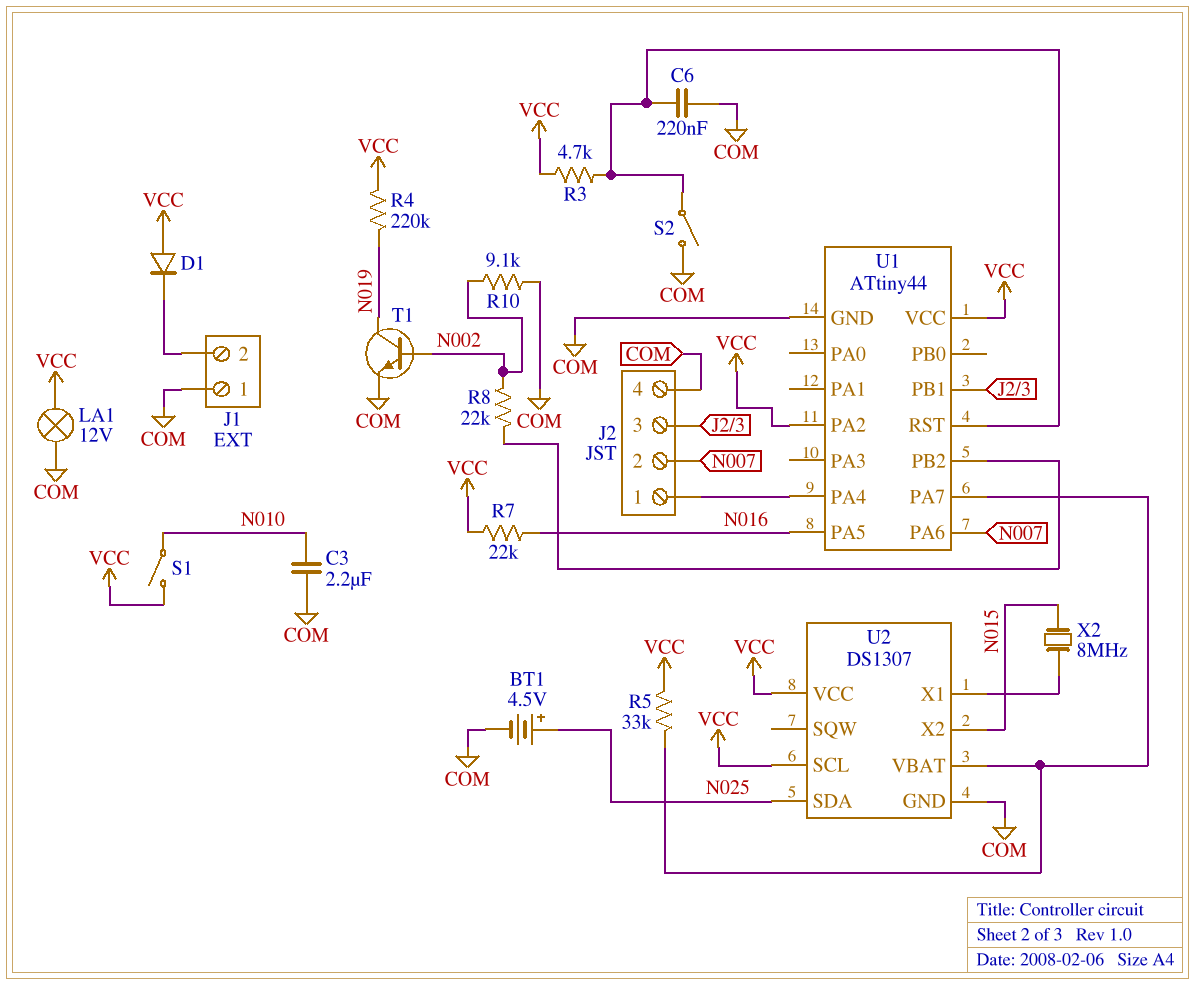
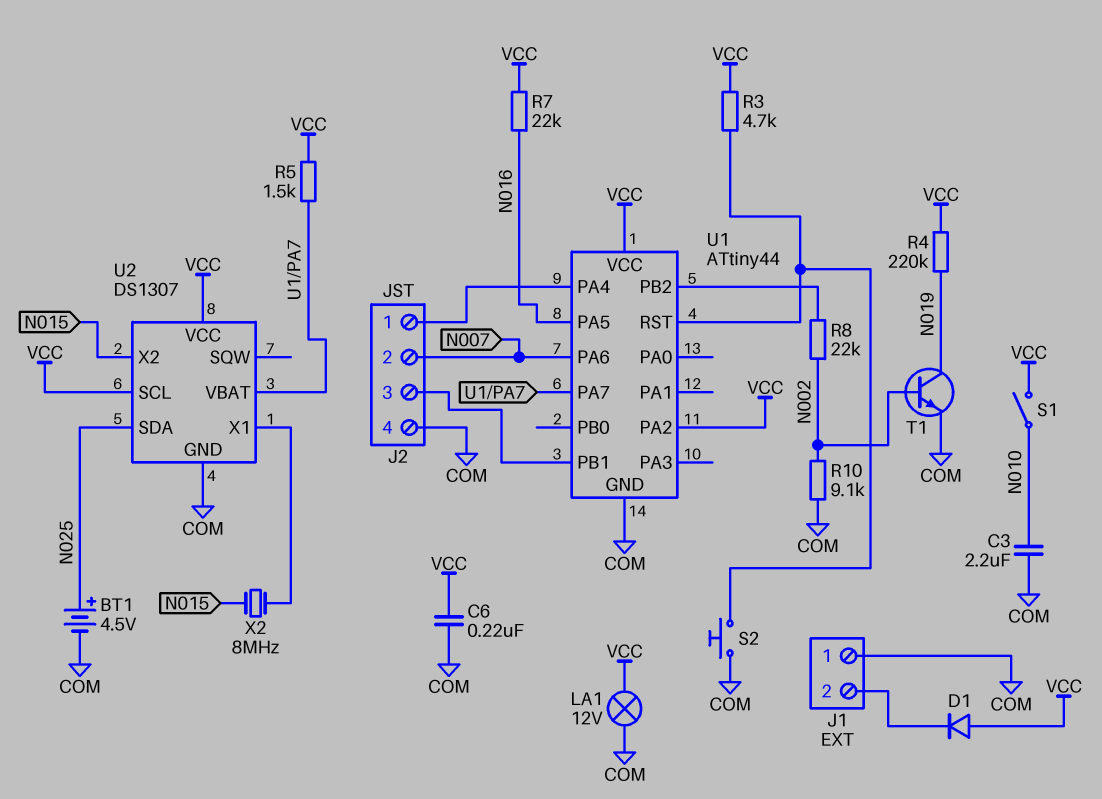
C6: 220nF (COM, U1/RST) -> 220nF (COM, VCC)
R5: 33k (U1/PA7, VCC) -> 1.5k (U1/PA7, VCC)
S2: switch (COM, U1/RST) -> button (COM, U1/RST)

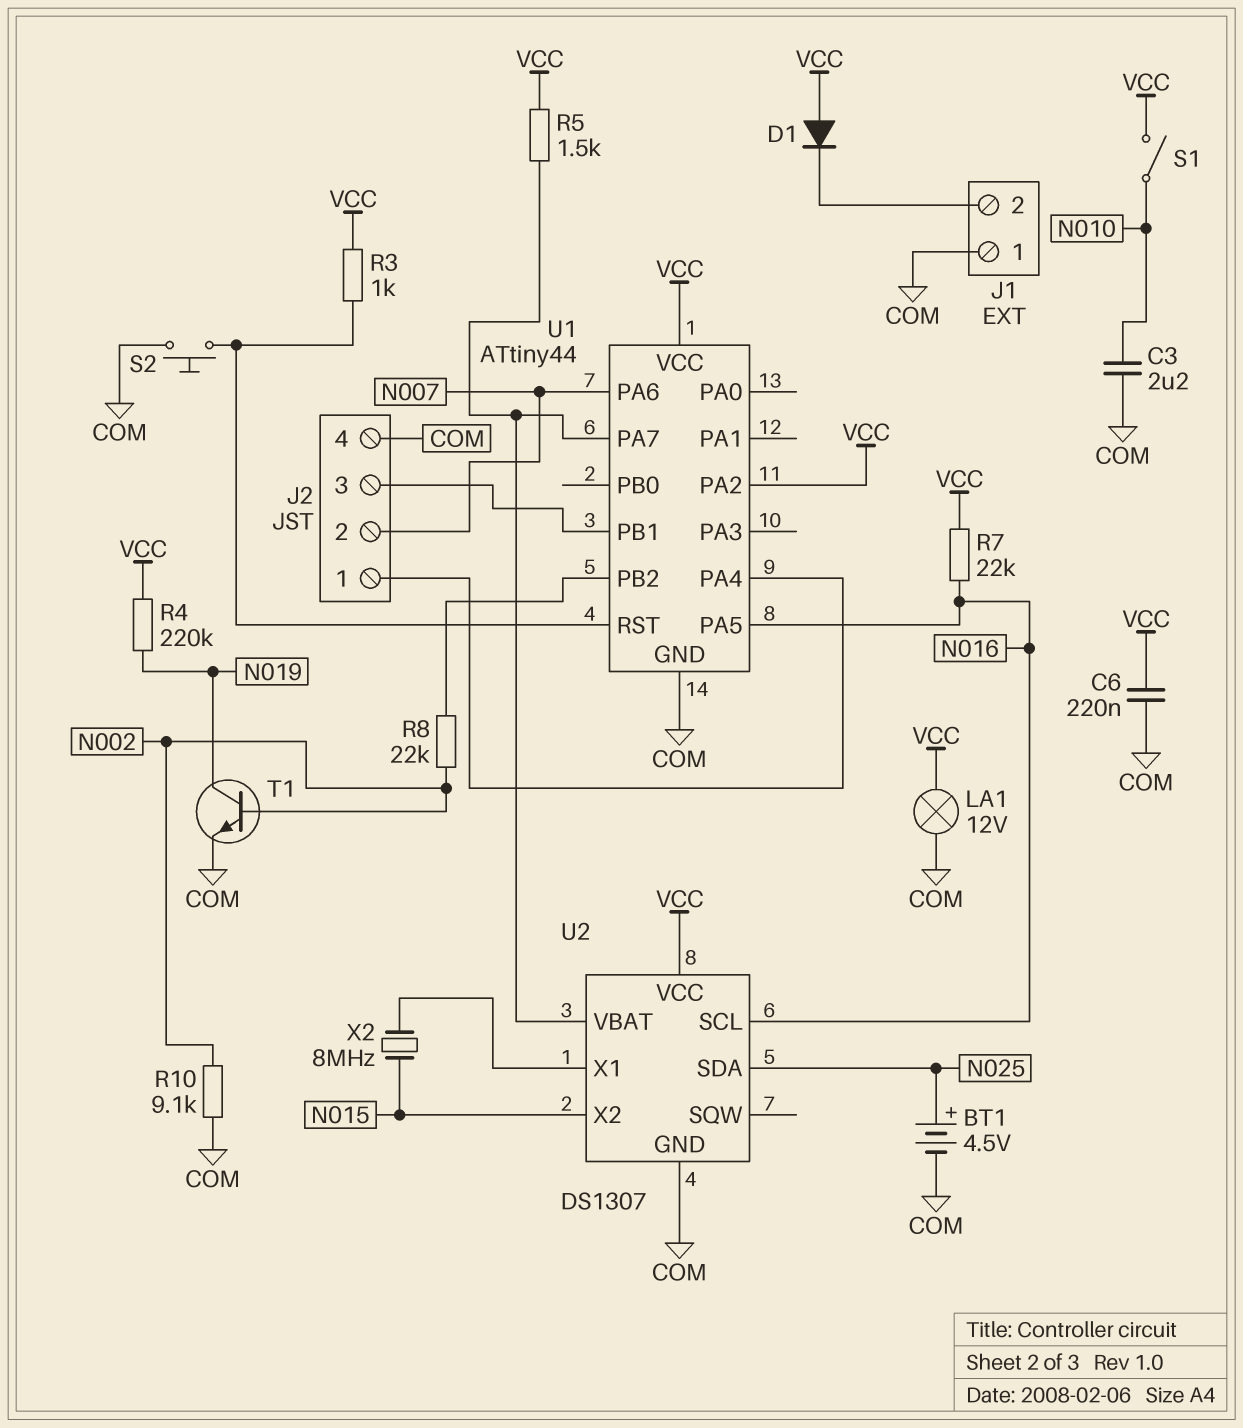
R3: 4.7k (U1/RST, VCC) -> 1k (U1/RST, VCC)
U2 pin SCL: VCC -> N016

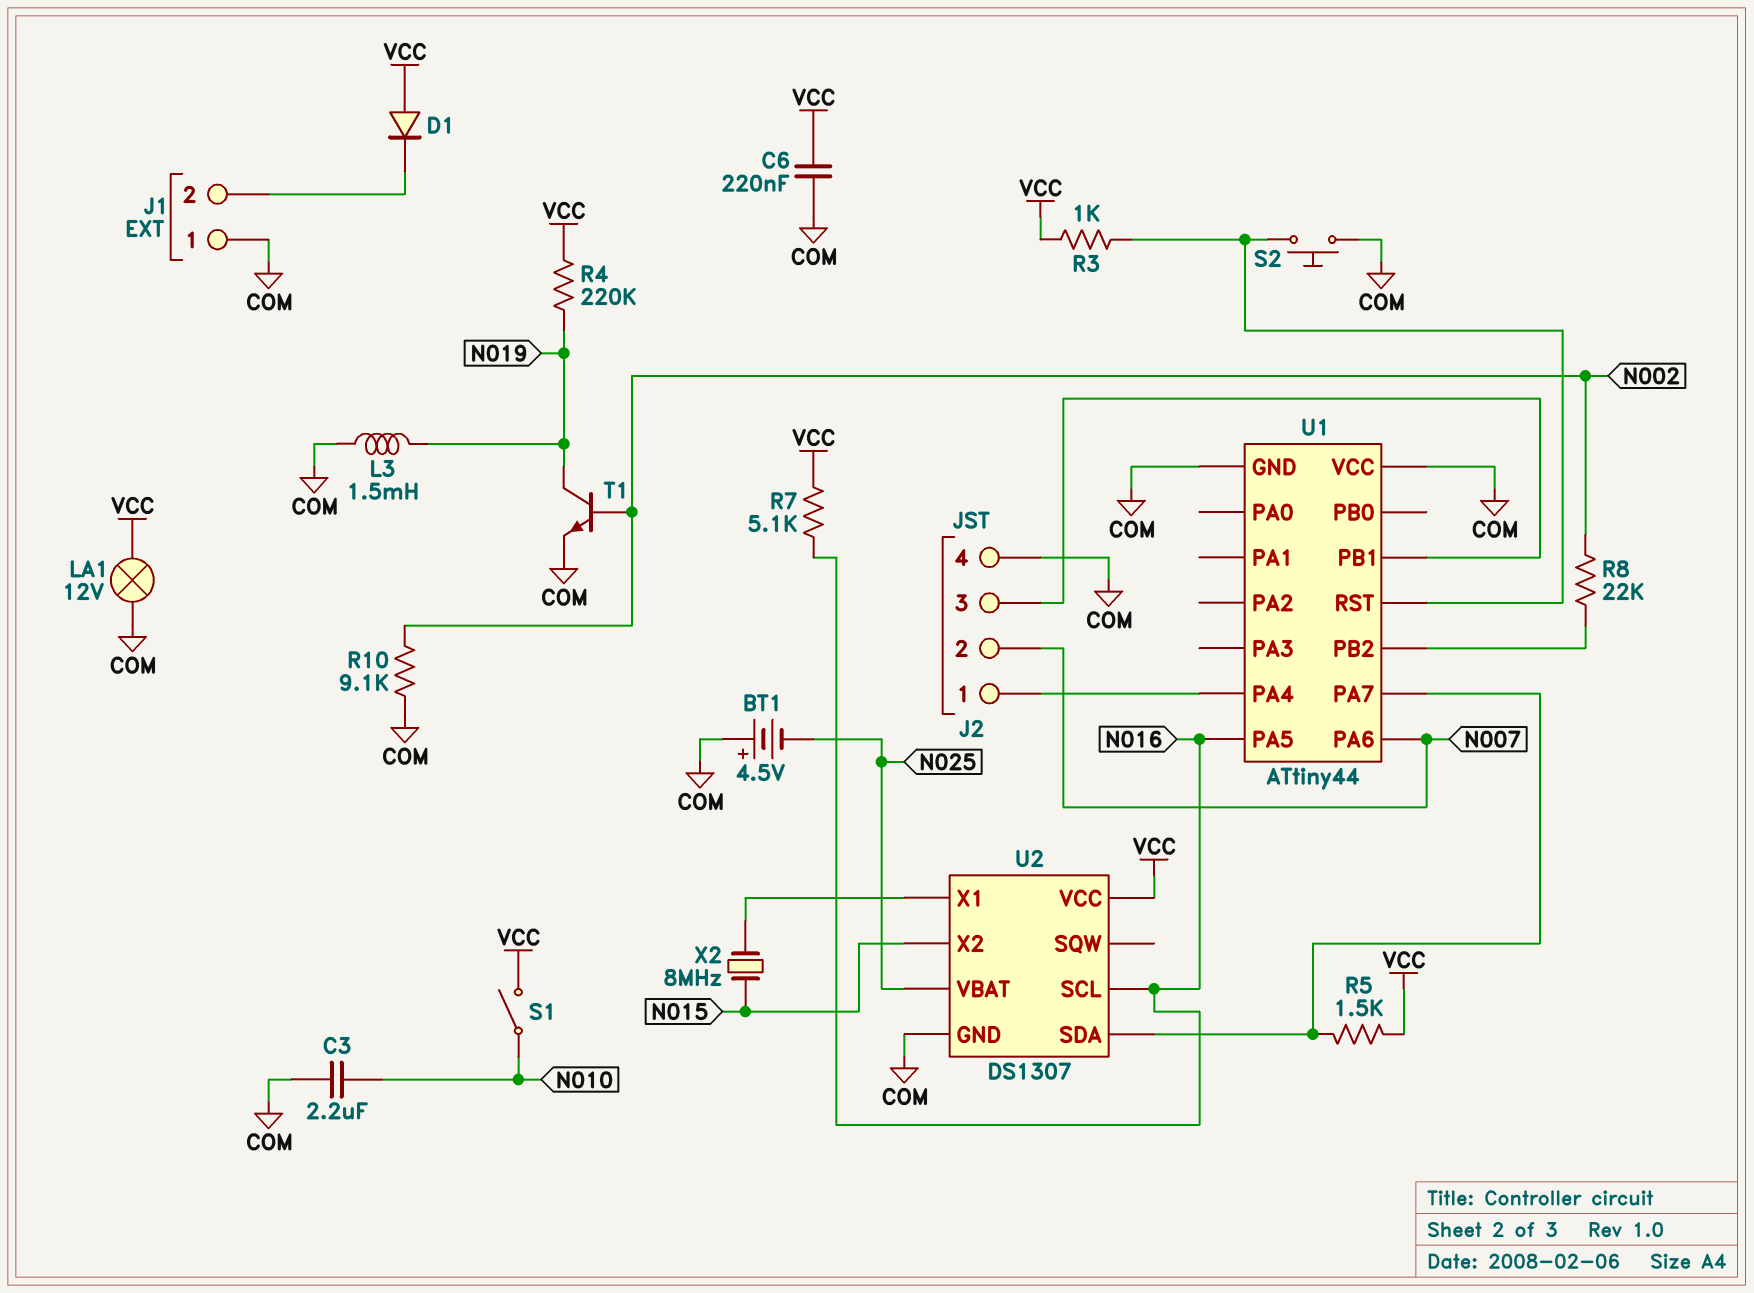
BT1: 4.5V (plus N025, minus COM) -> 4.5V (plus COM, minus N025)
L3: none -> 1.5mH (COM, N019)
R7: 22k (N016, VCC) -> 5.1k (N016, VCC)
U1 pin PA2: VCC -> none
U1 pin VCC: VCC -> COM
U2 pin SDA: N025 -> U1/PA7
U2 pin VBAT: U1/PA7 -> N025

